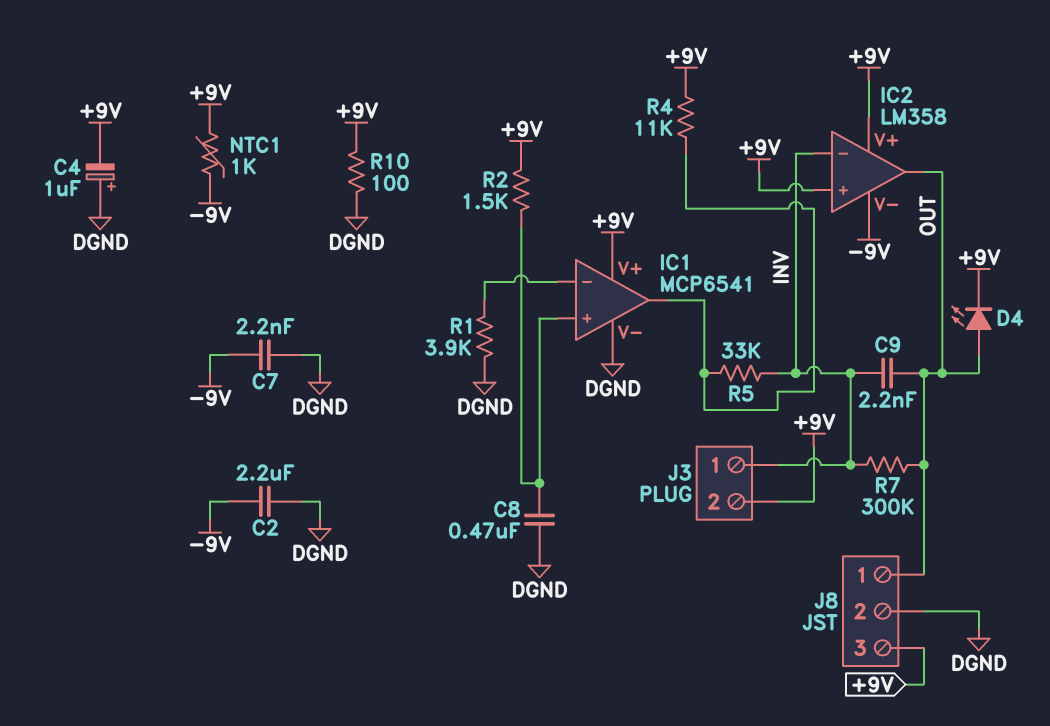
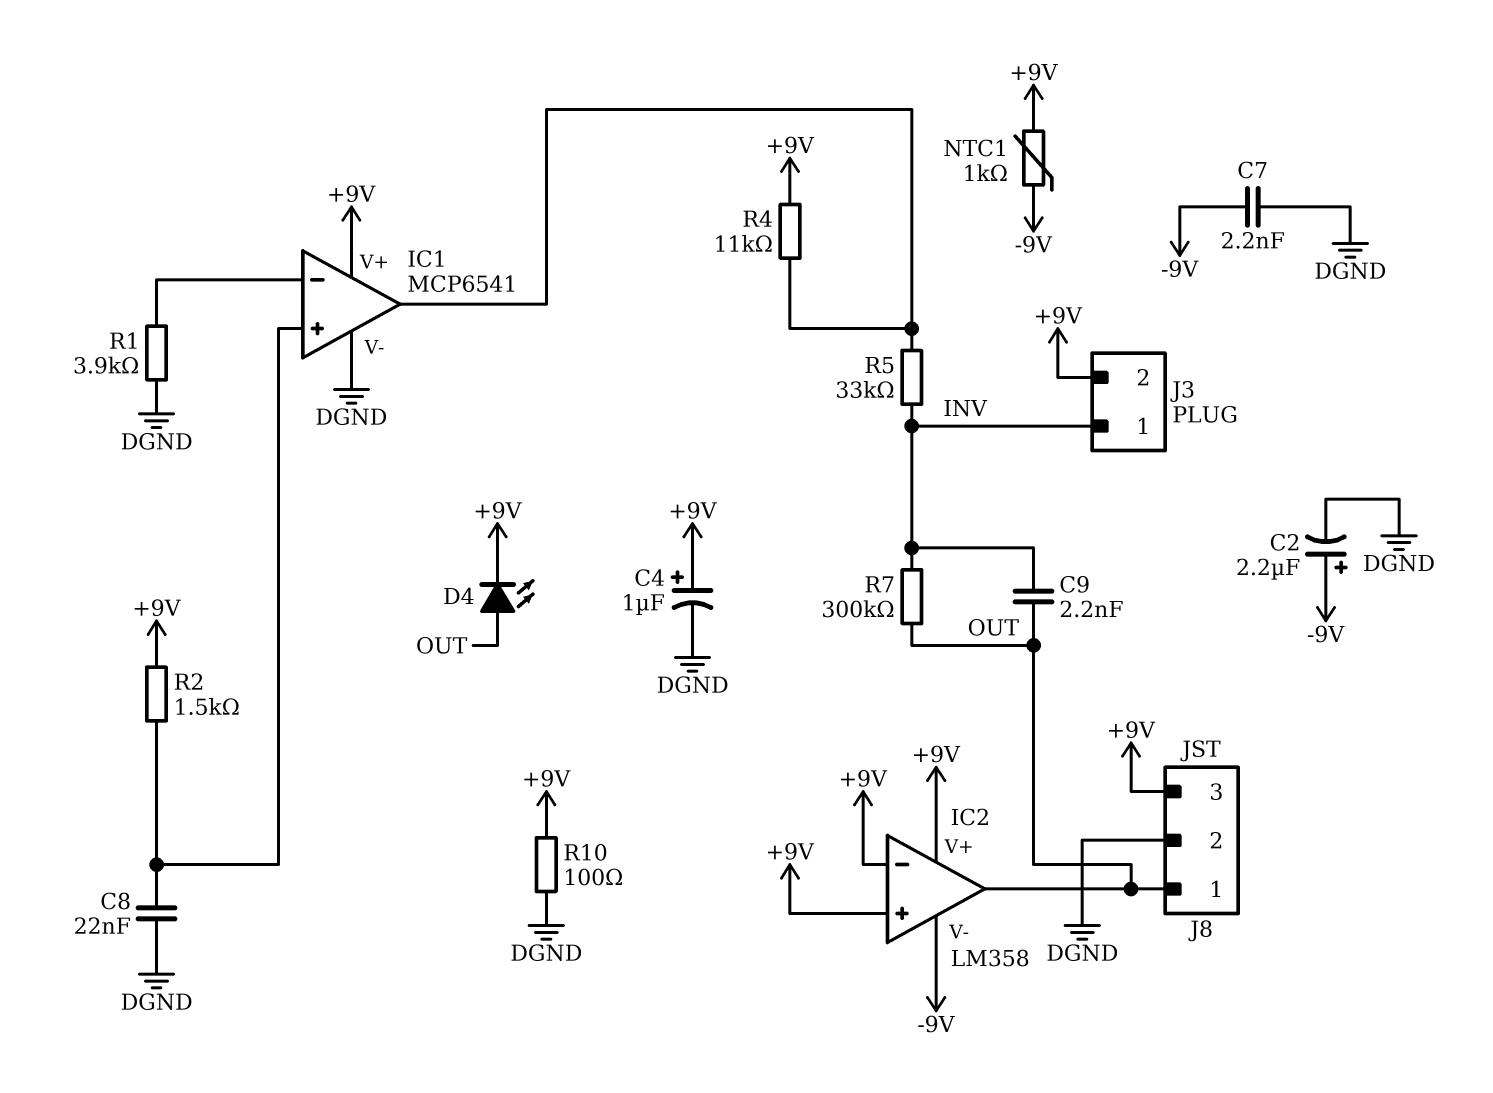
C2: 2.2uF (-9V, DGND) -> 2.2uF (plus -9V, minus DGND)
C4: 1uF (plus DGND, minus +9V) -> 1uF (plus +9V, minus DGND)
C8: 470nF (DGND, IC1/in+) -> 22nF (DGND, IC1/in+)
IC2 pin in-: INV -> +9V

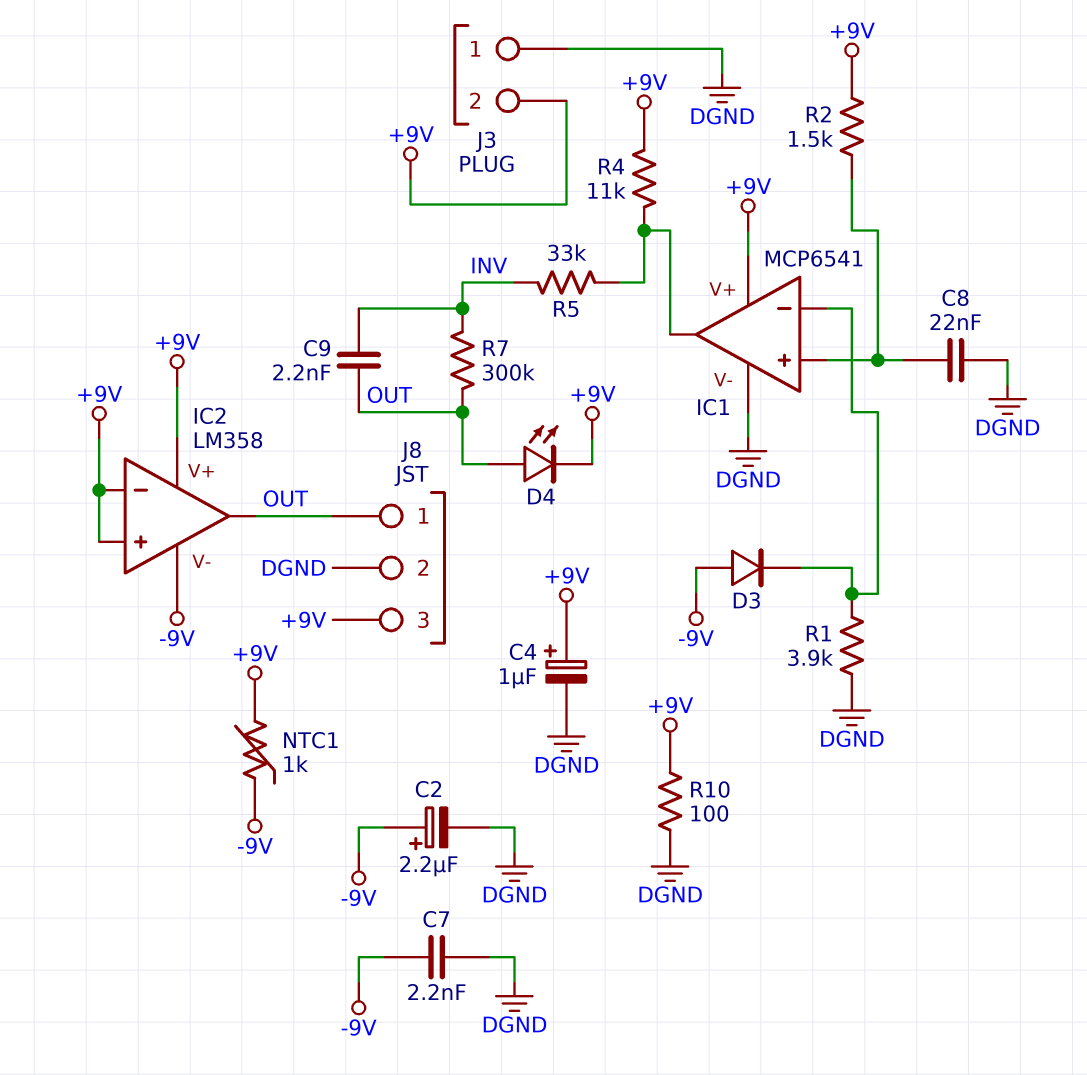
D3: none -> diode (A -9V, K IC1/in-)
J3 pin 1: INV -> DGND

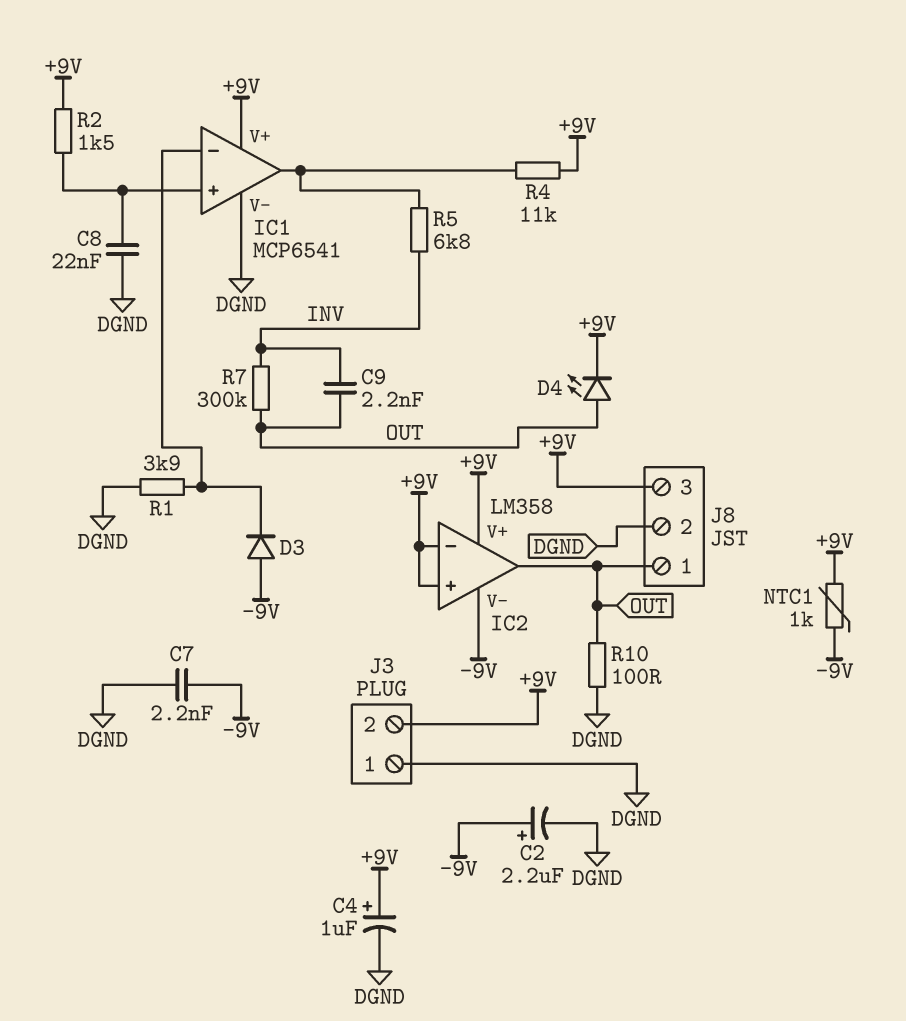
R5: 33k (IC1/out, INV) -> 6.8k (IC1/out, INV)
R10: 100 (+9V, DGND) -> 100 (DGND, OUT)

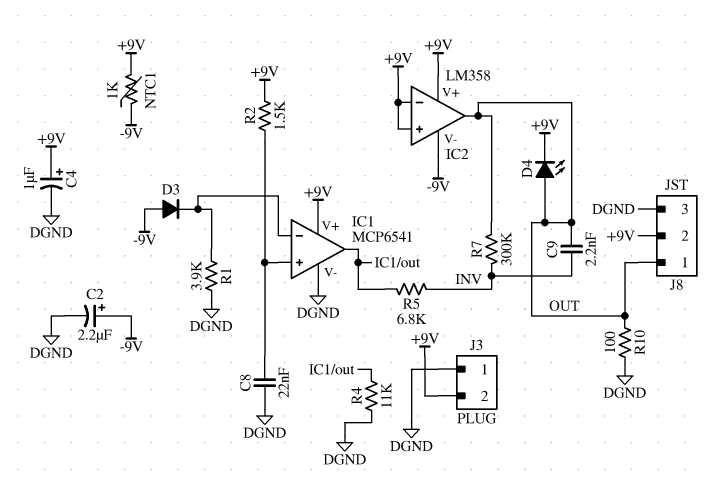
C7: 2.2nF (-9V, DGND) -> none
J8 pin 2: DGND -> +9V
J8 pin 3: +9V -> DGND
R4: 11k (+9V, IC1/out) -> 11k (DGND, IC1/out)

